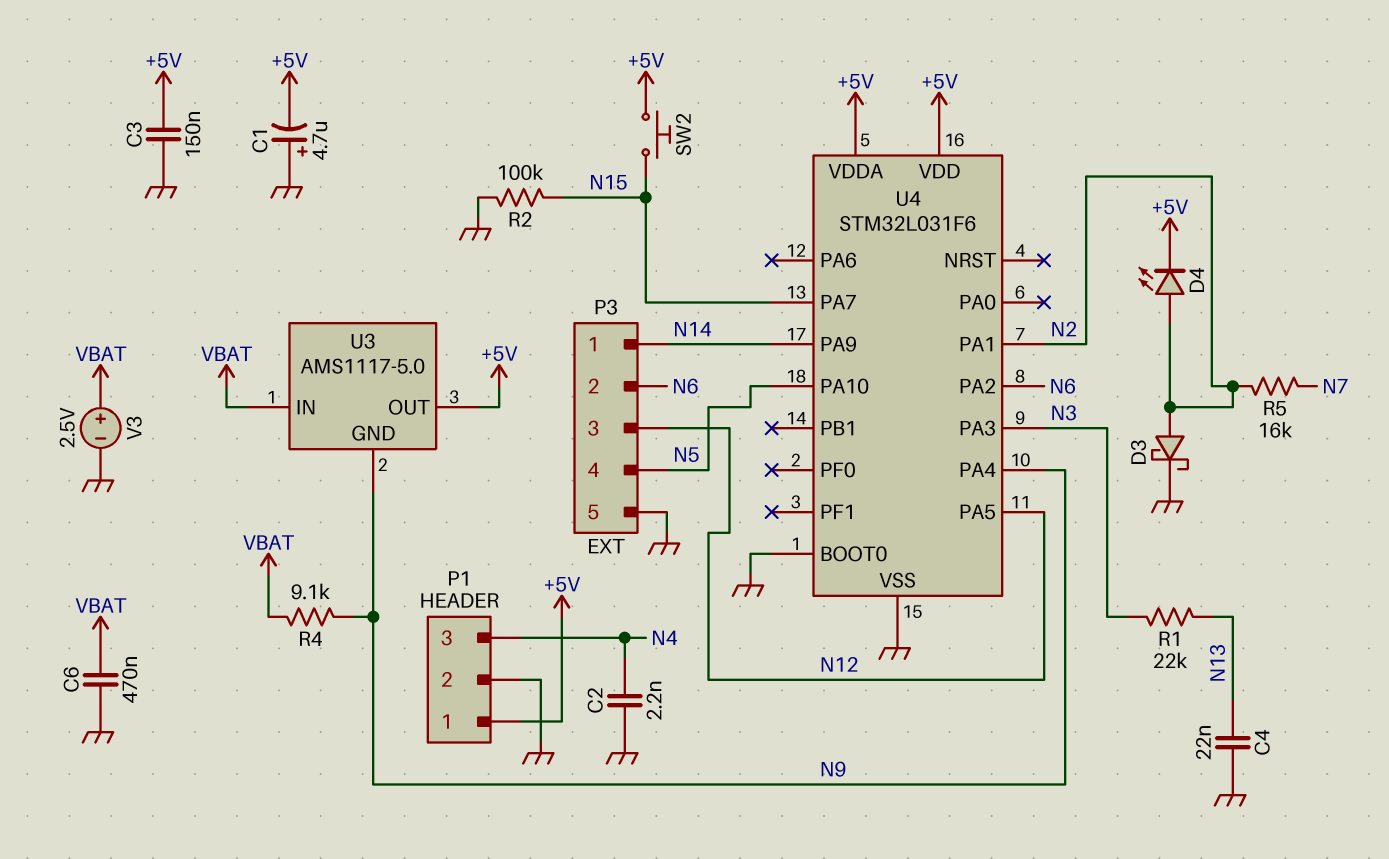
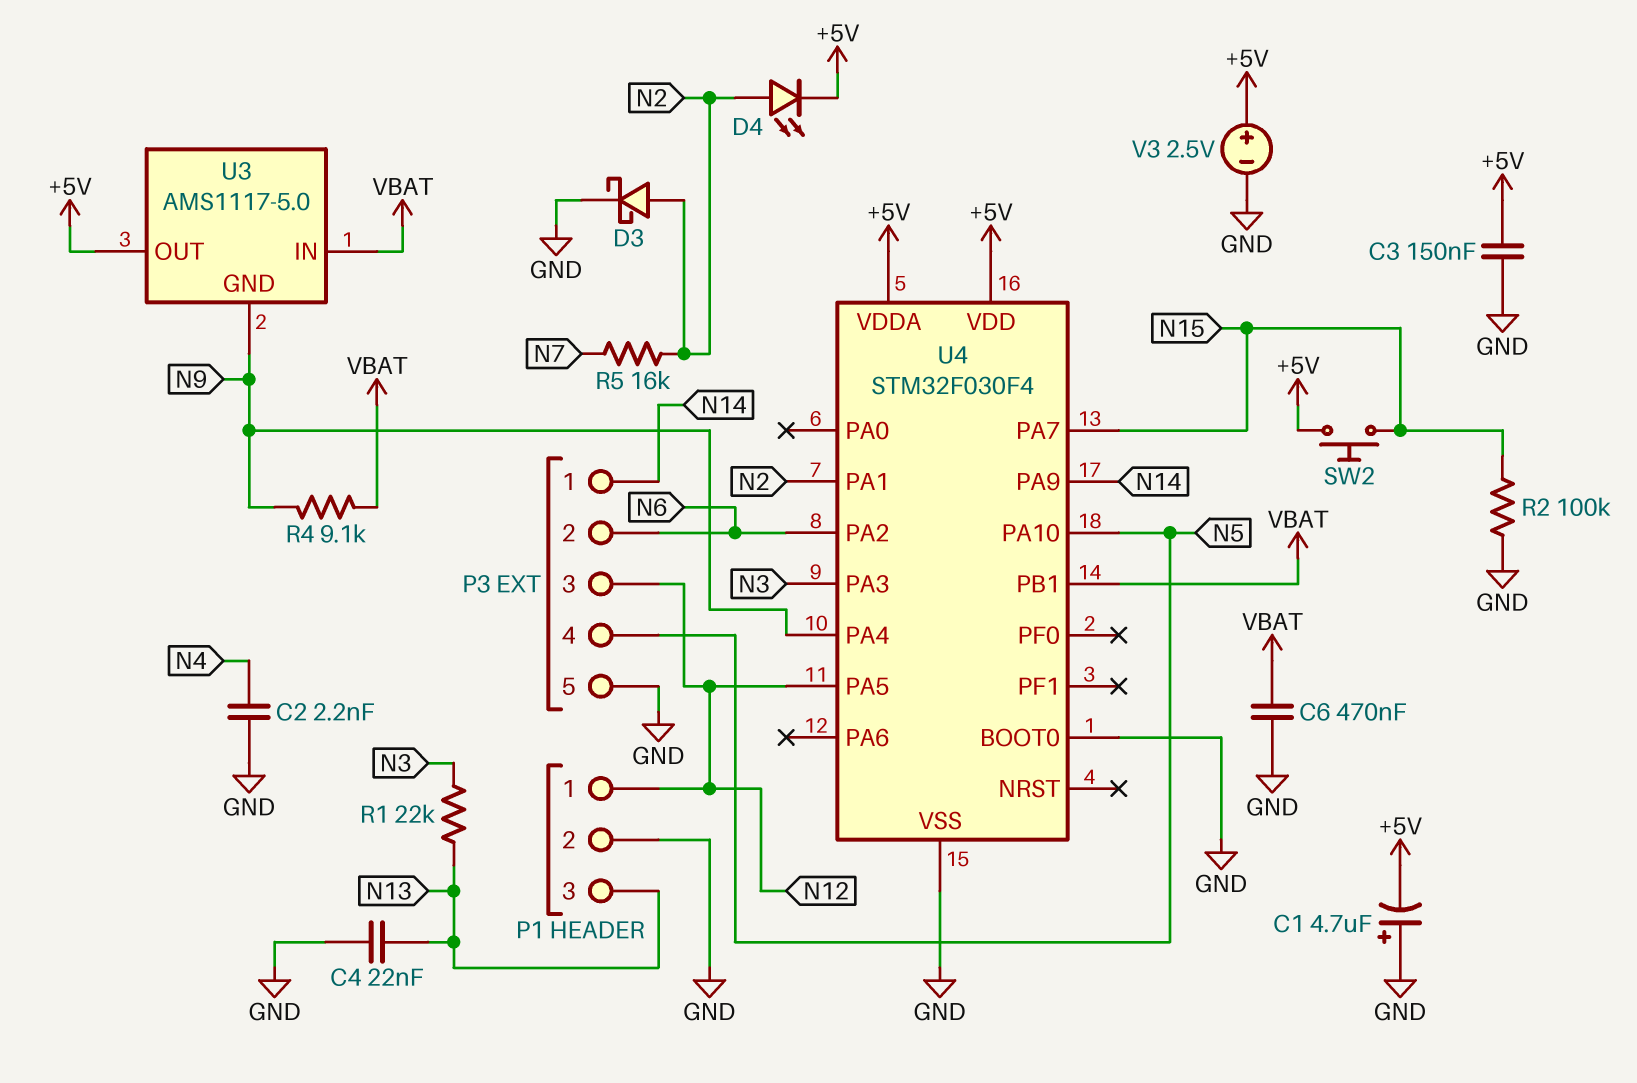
P1 pin 1: +5V -> N12
P1 pin 3: N4 -> N13
U4: STM32L031F6 -> STM32F030F4
U4 pin PB1: none -> VBAT
V3: 2.5V (plus VBAT, minus GND) -> 2.5V (plus +5V, minus GND)

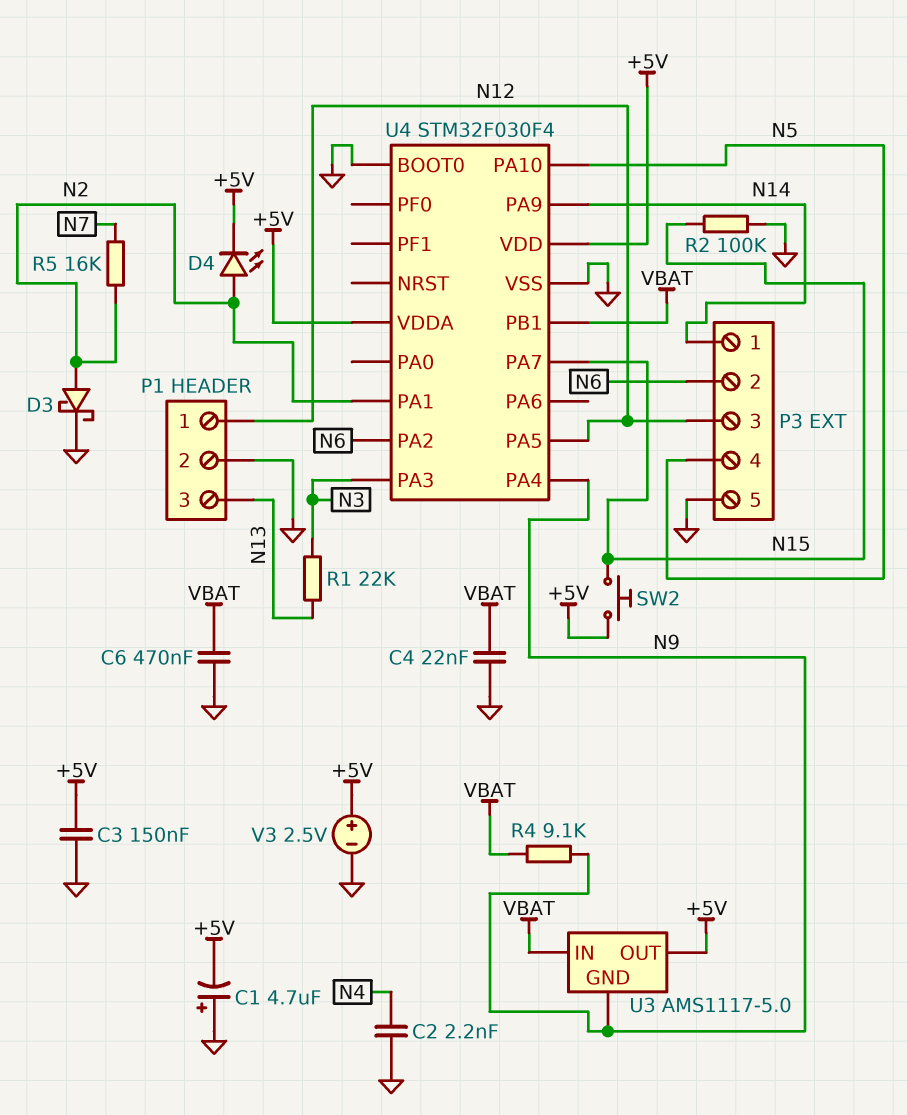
C4: 22nF (GND, N13) -> 22nF (GND, VBAT)

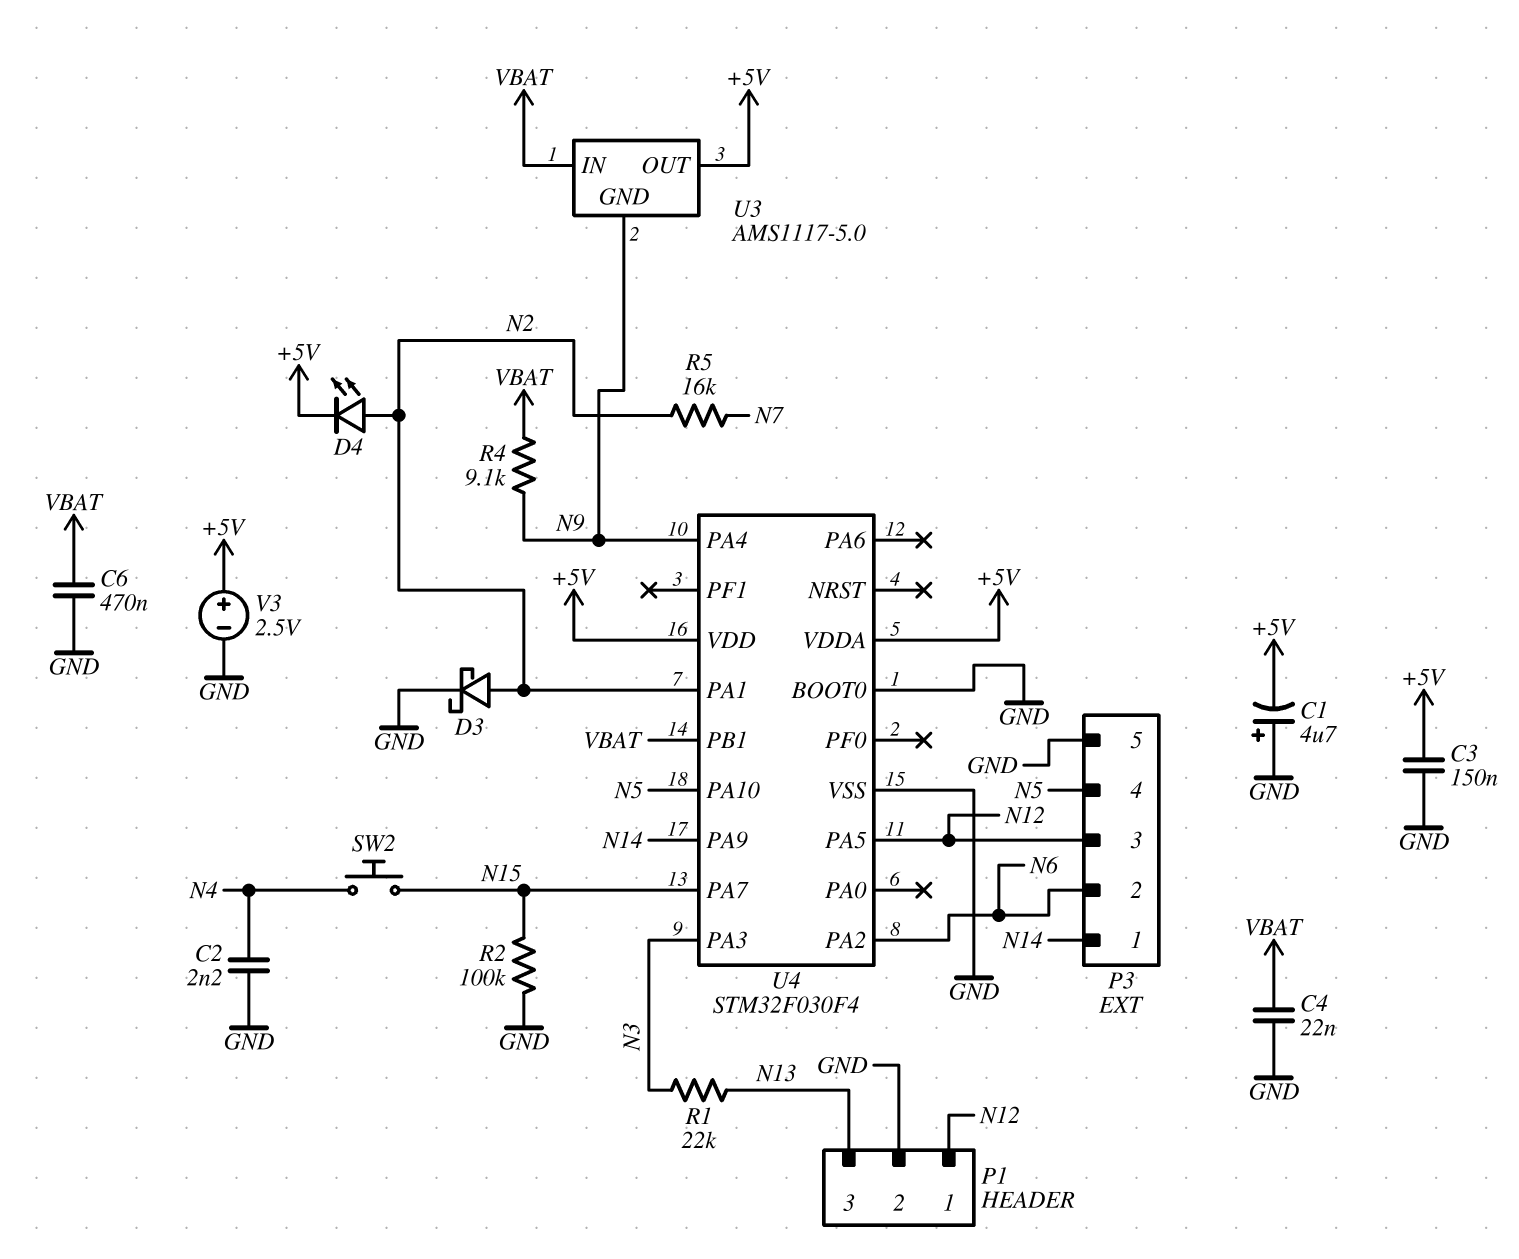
SW2: button (+5V, N15) -> button (N4, N15)

